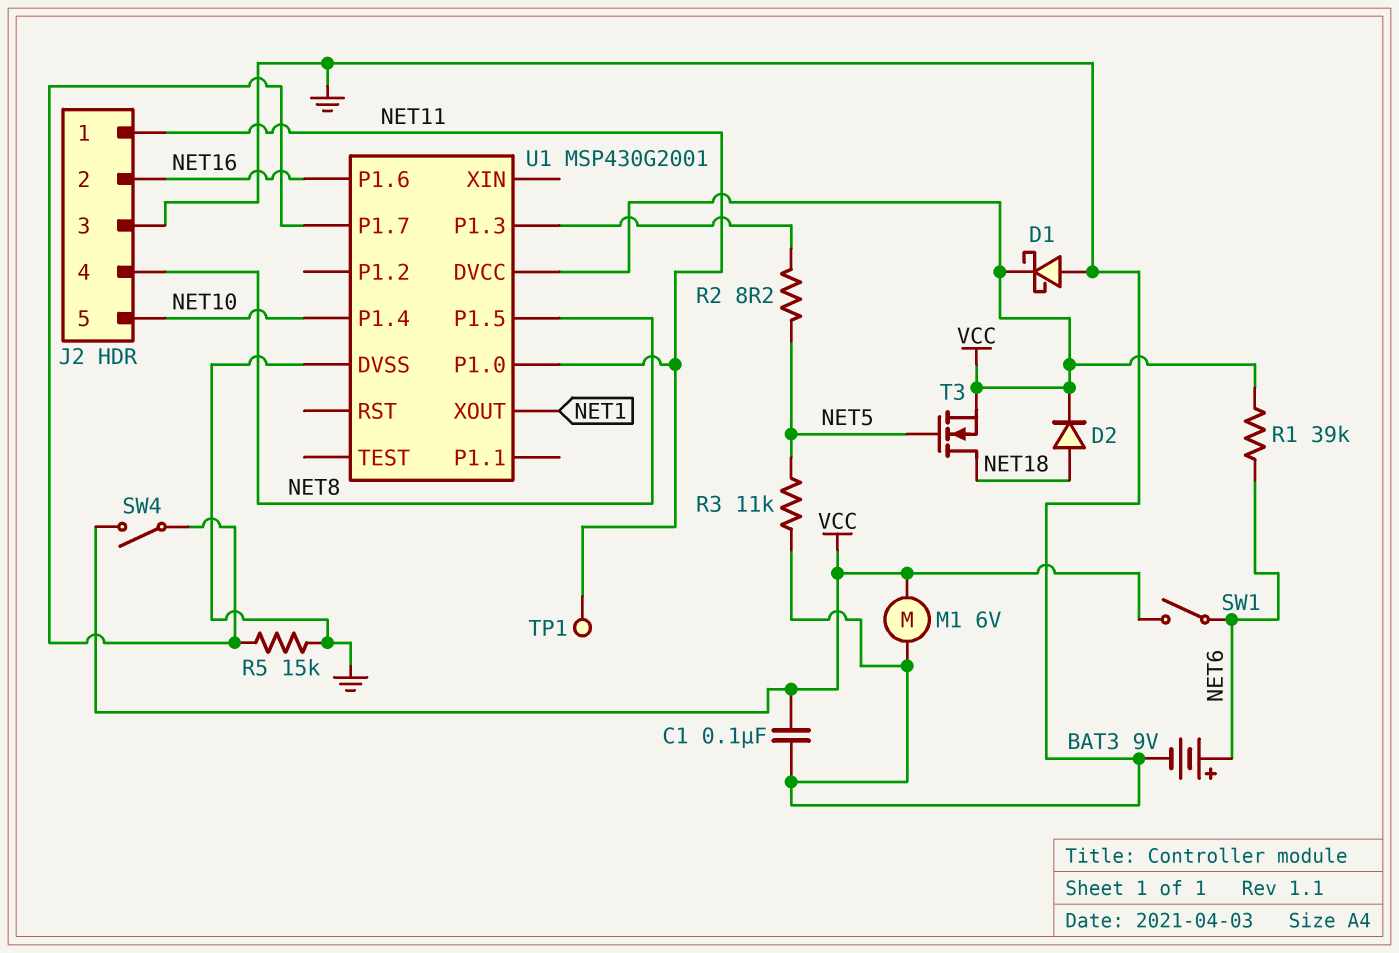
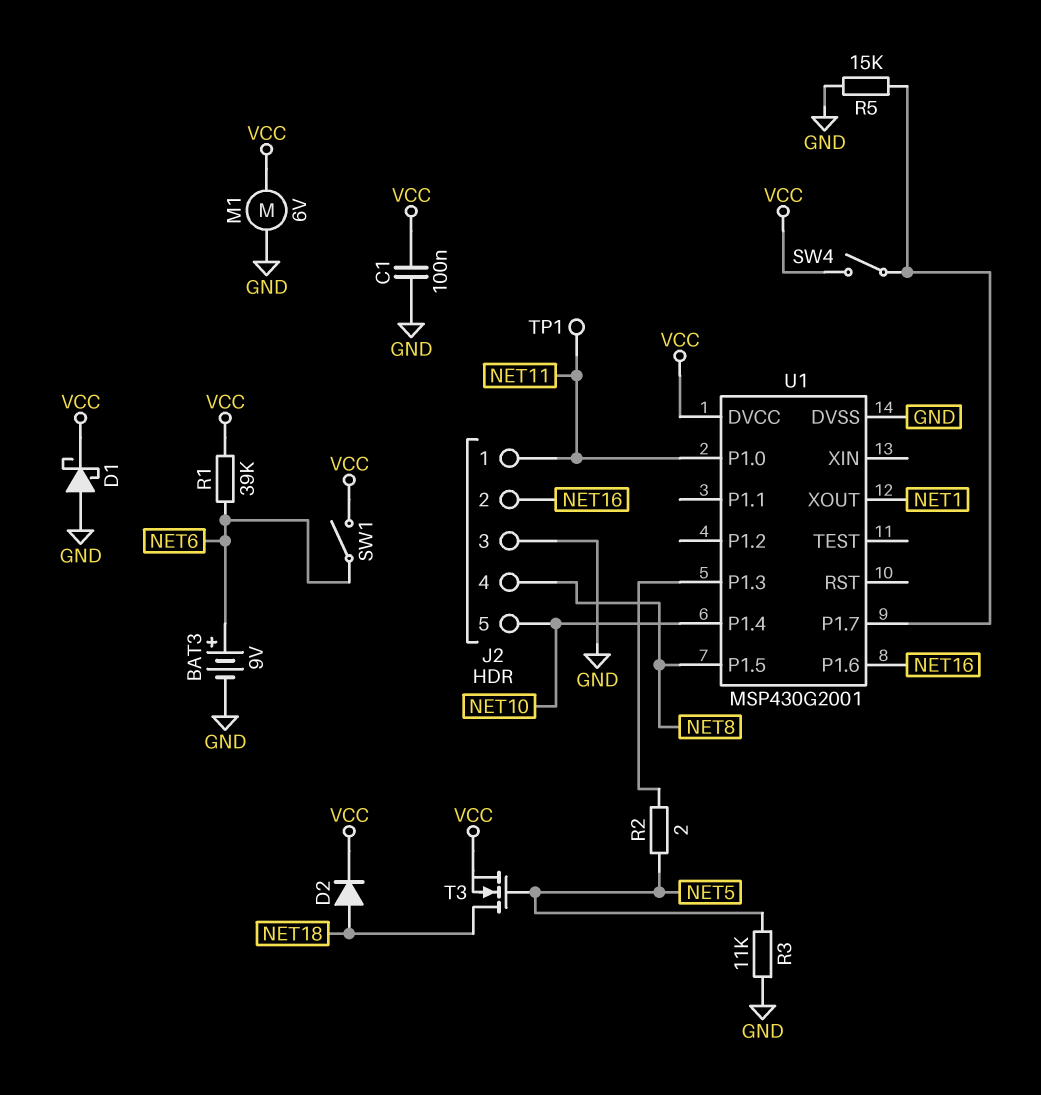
R2: 8.2 (NET5, U1/P1.3) -> 2 (NET5, U1/P1.3)

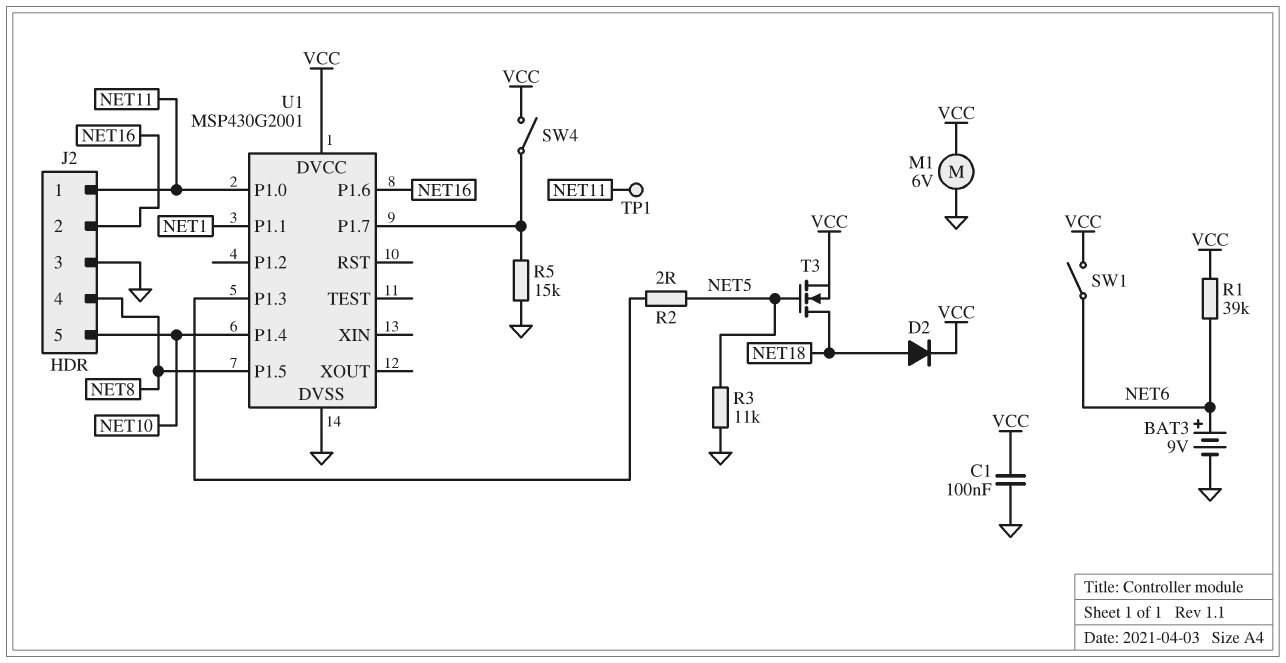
D1: schottky (A GND, K VCC) -> none
U1 pin P1.1: none -> NET1
U1 pin XOUT: NET1 -> none

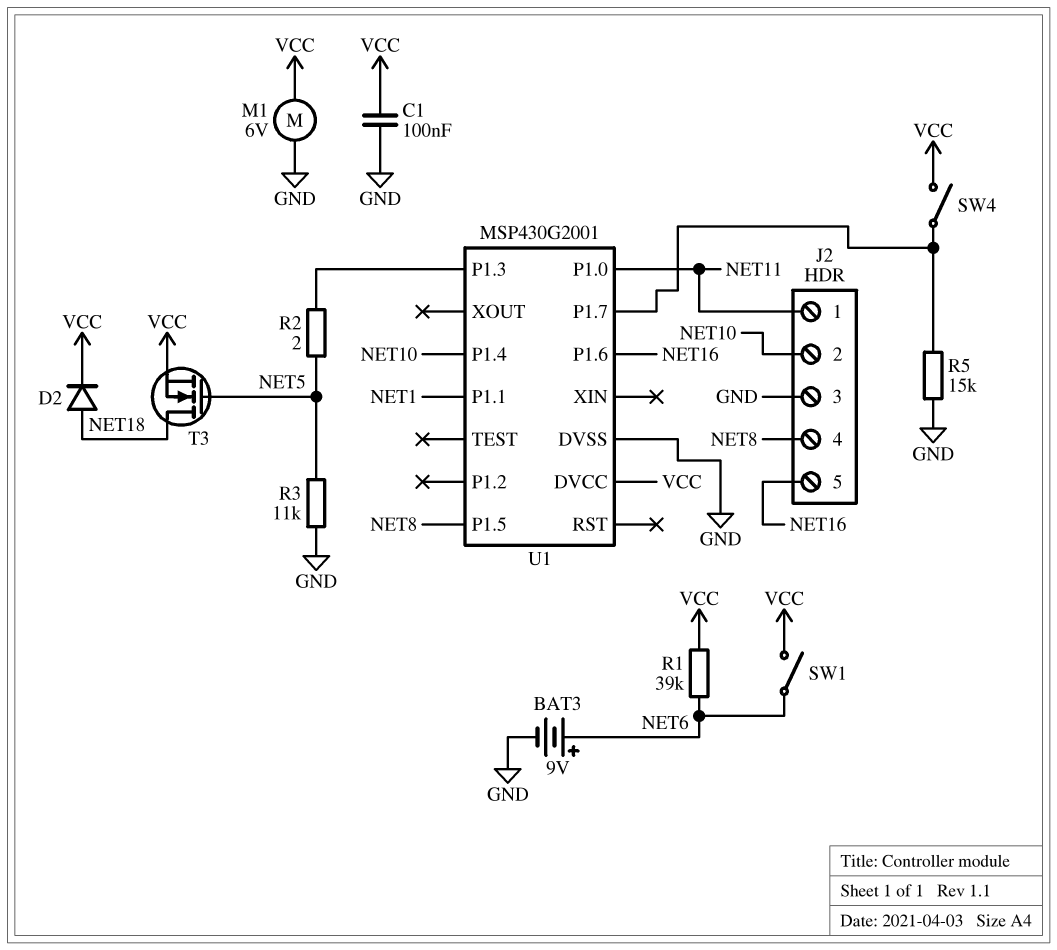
J2 pin 2: NET16 -> NET10
J2 pin 5: NET10 -> NET16
TP1: test point (NET11) -> none

